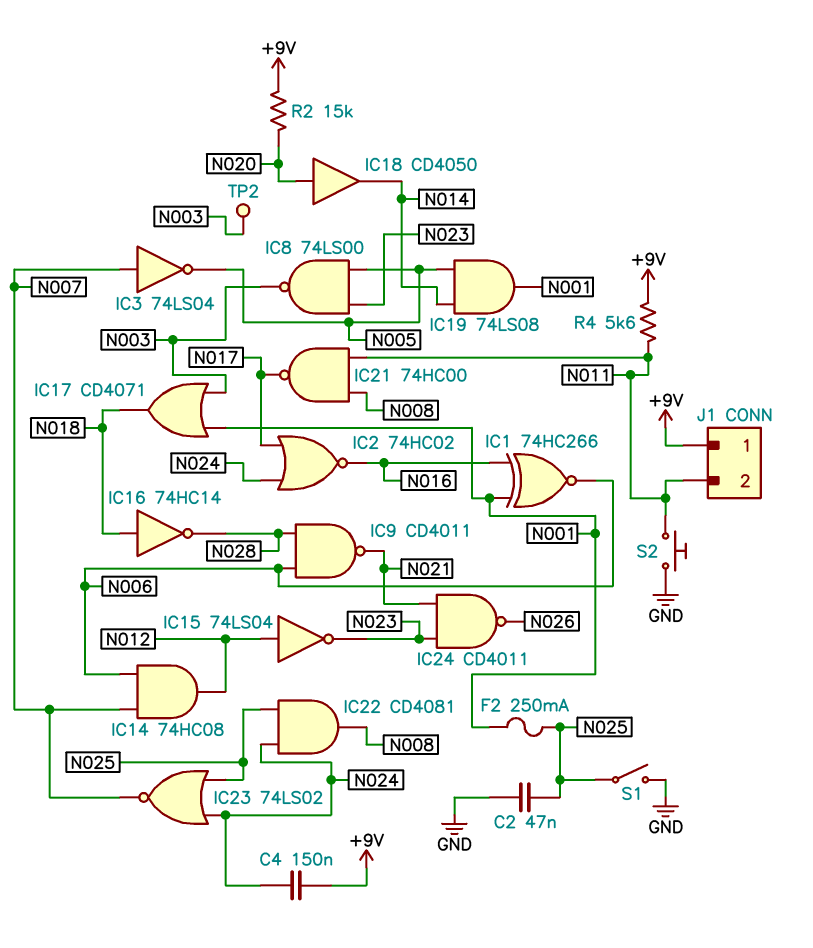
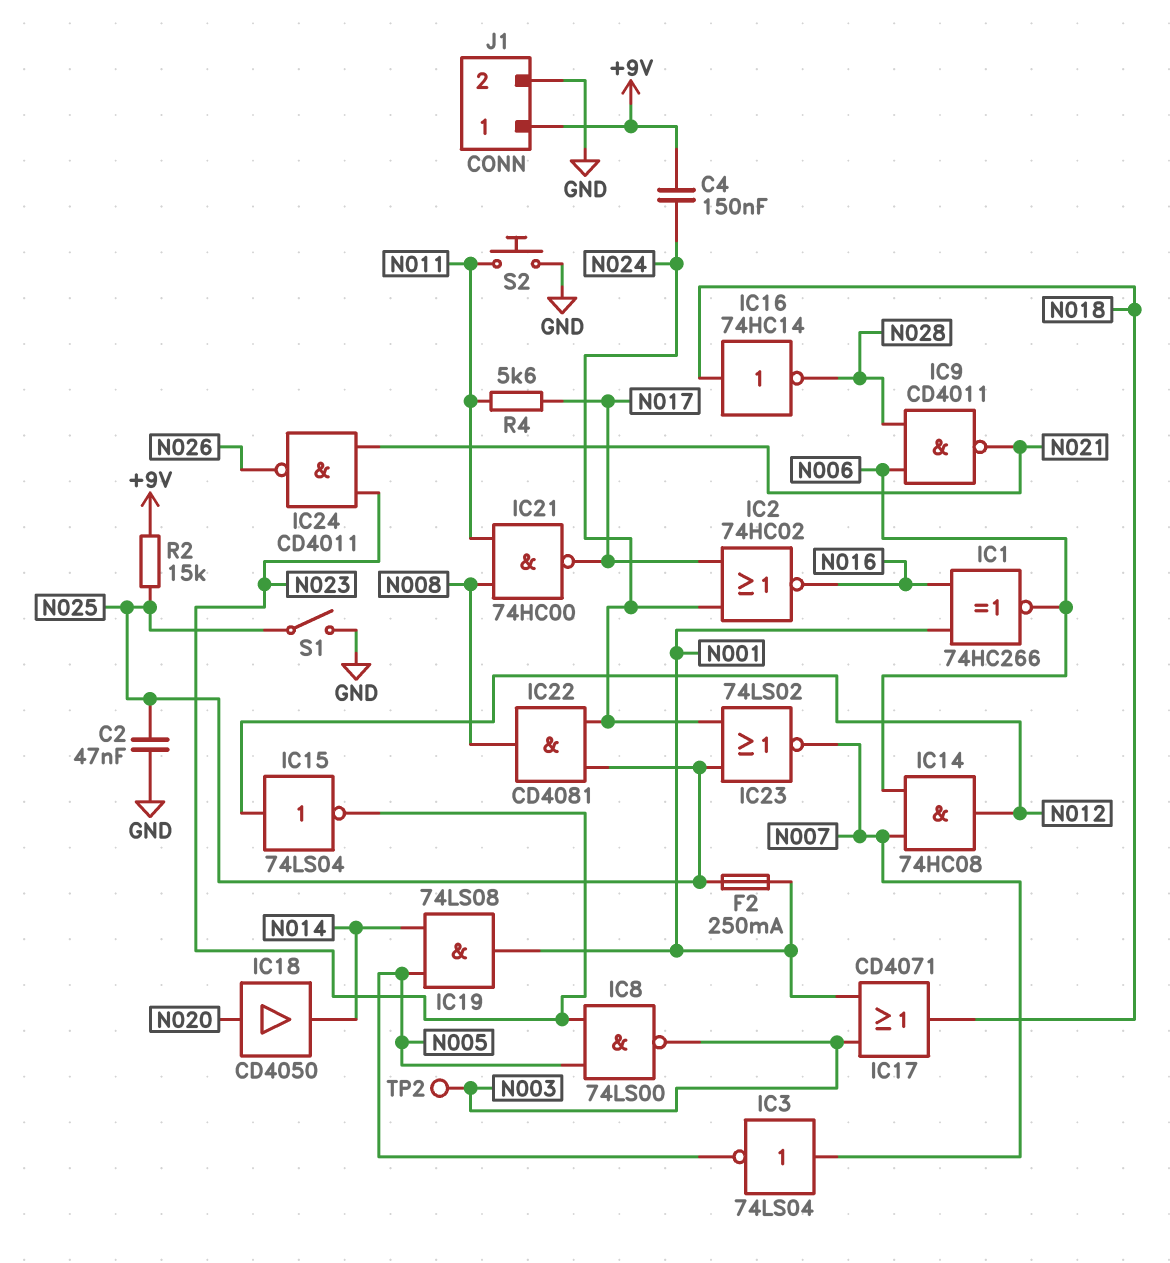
J1 pin 2: N011 -> GND
R2: 15k (+9V, N020) -> 15k (+9V, N025)
R4: 5.6k (+9V, N011) -> 5.6k (N011, N017)

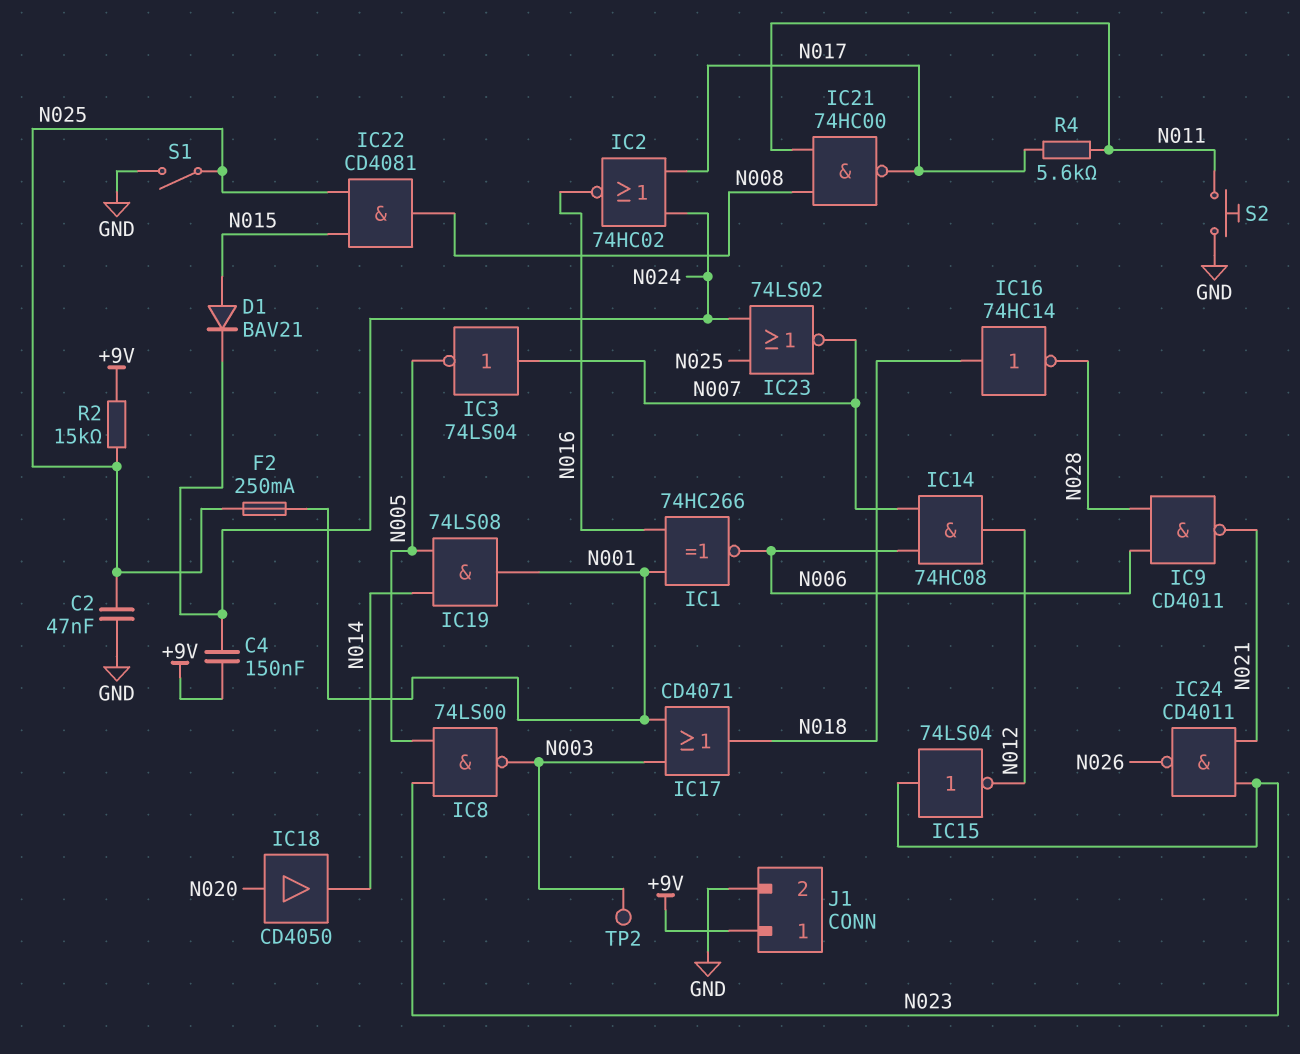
D1: none -> diode BAV21 (A N015, K N024)
IC15: NOT 74LS04 (in N012, out N023) -> NOT 74LS04 (in N023, out N012)
IC22: AND CD4081 (in N024, in N025, out N008) -> AND CD4081 (in N015, in N025, out N008)

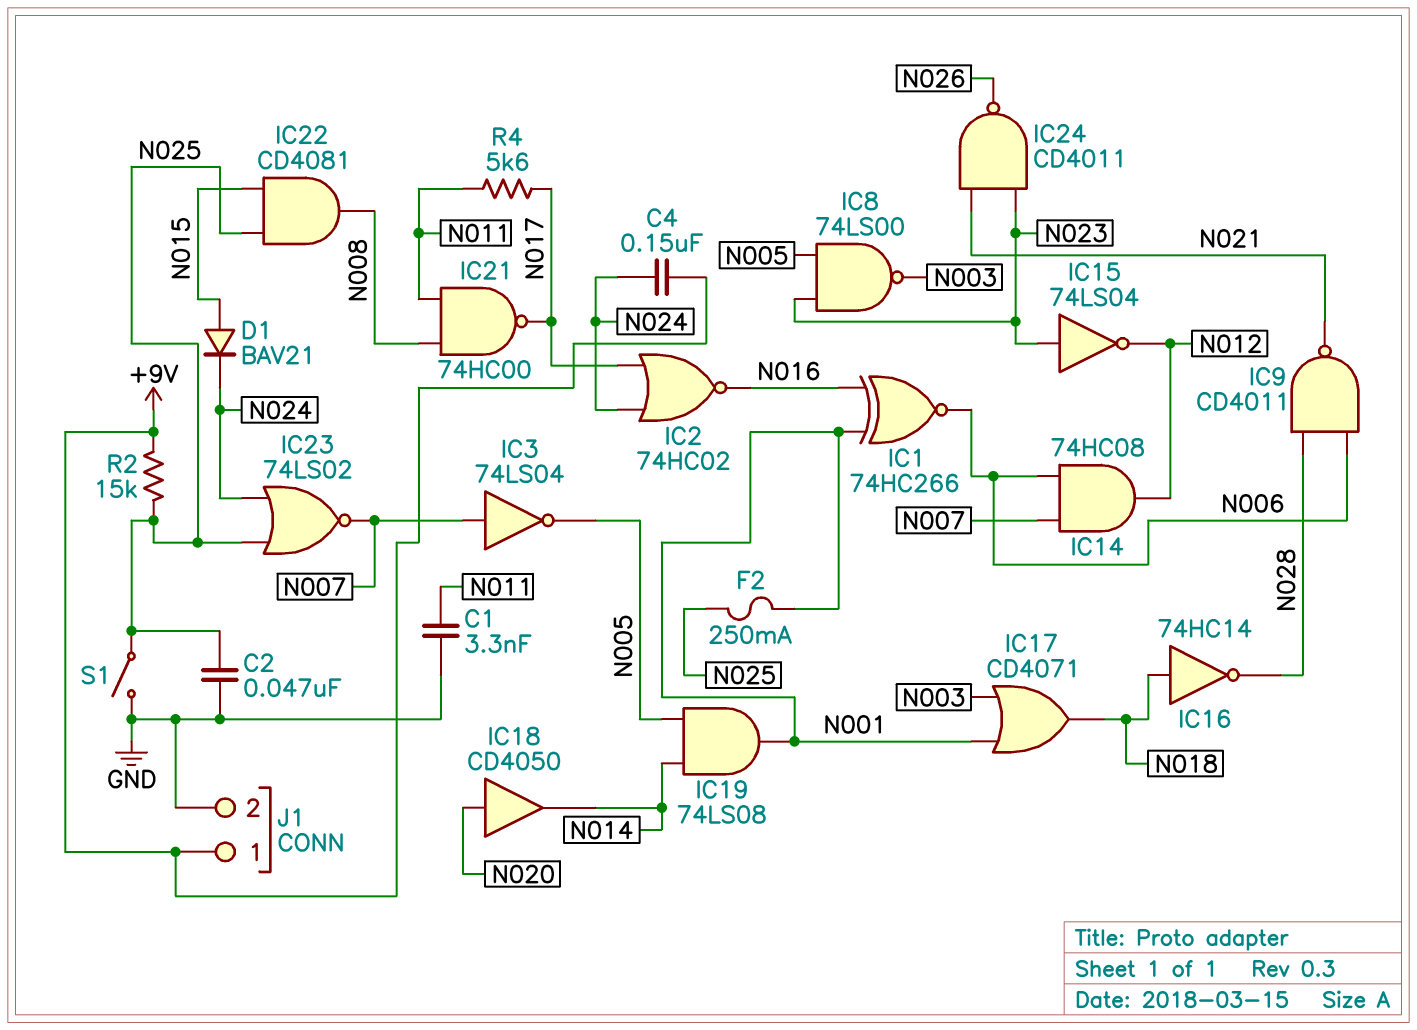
C1: none -> 3.3nF (GND, N011)
S2: button (GND, N011) -> none
TP2: test point (N003) -> none

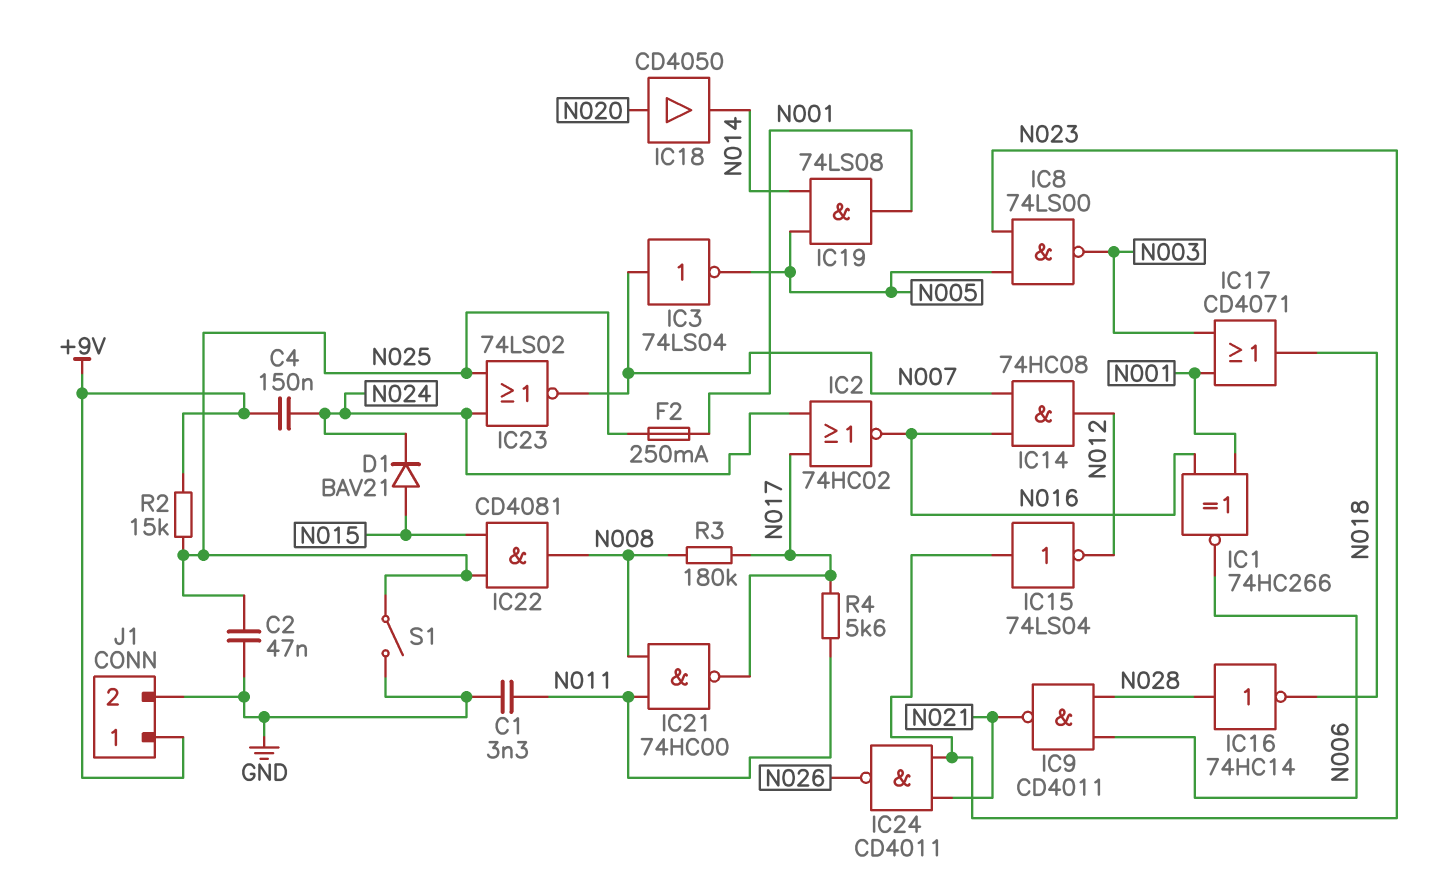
IC14: AND 74HC08 (in N006, in N007, out N012) -> AND 74HC08 (in N007, in N016, out N012)
IC16: NOT 74HC14 (in N018, out N028) -> NOT 74HC14 (in N028, out N018)
R3: none -> 180k (N008, N017)

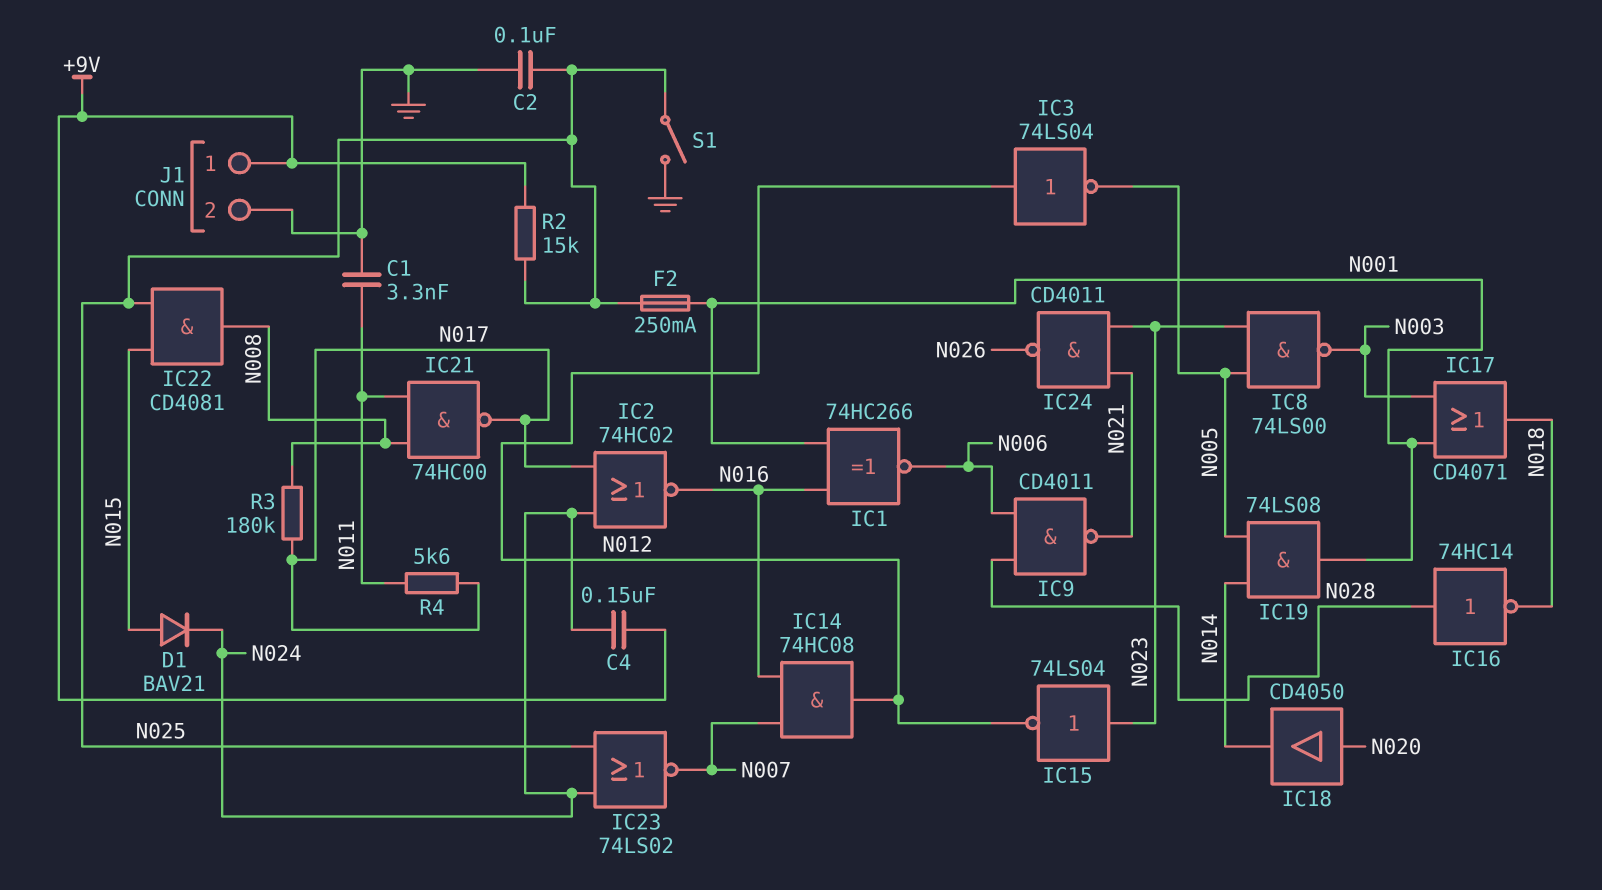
C2: 47nF (GND, N025) -> 100nF (GND, N025)
IC3: NOT 74LS04 (in N007, out N005) -> NOT 74LS04 (in N012, out N005)

